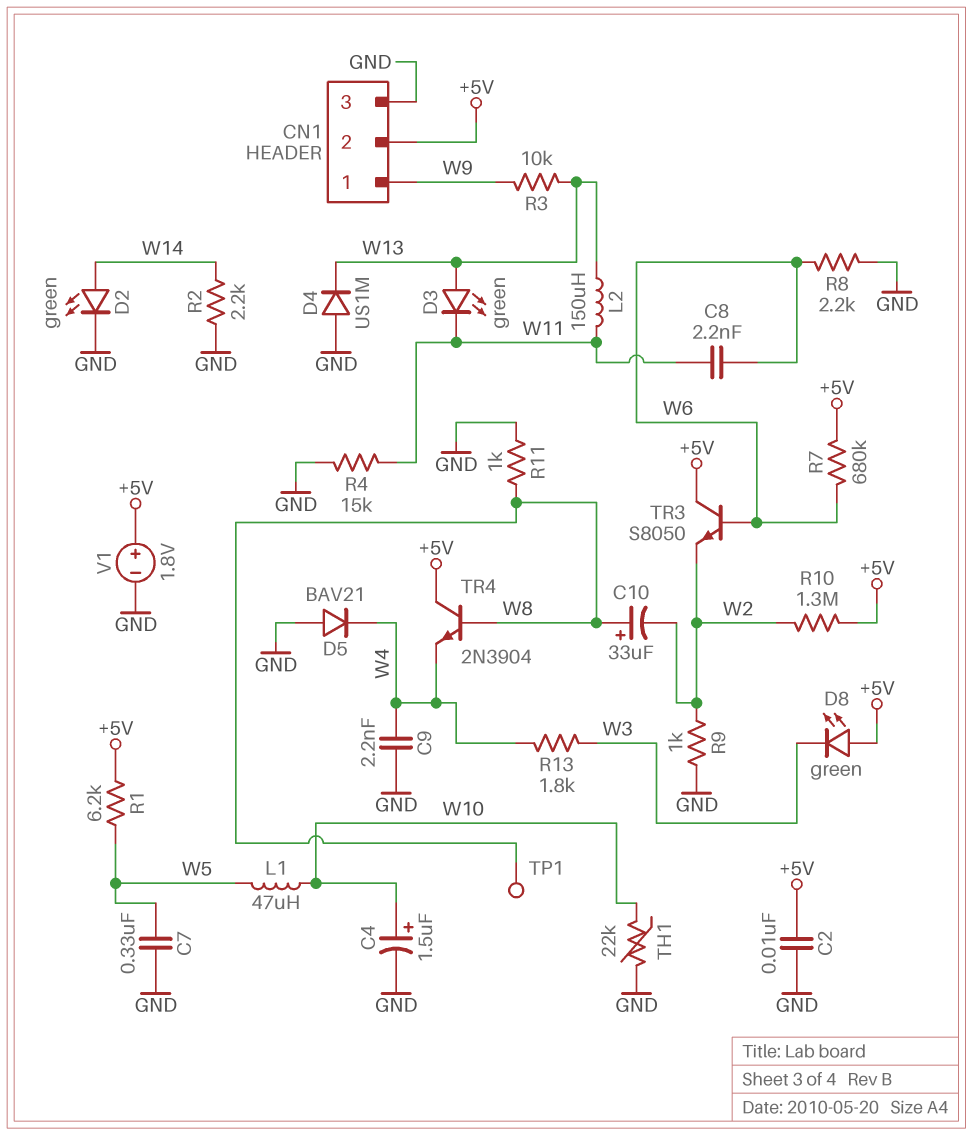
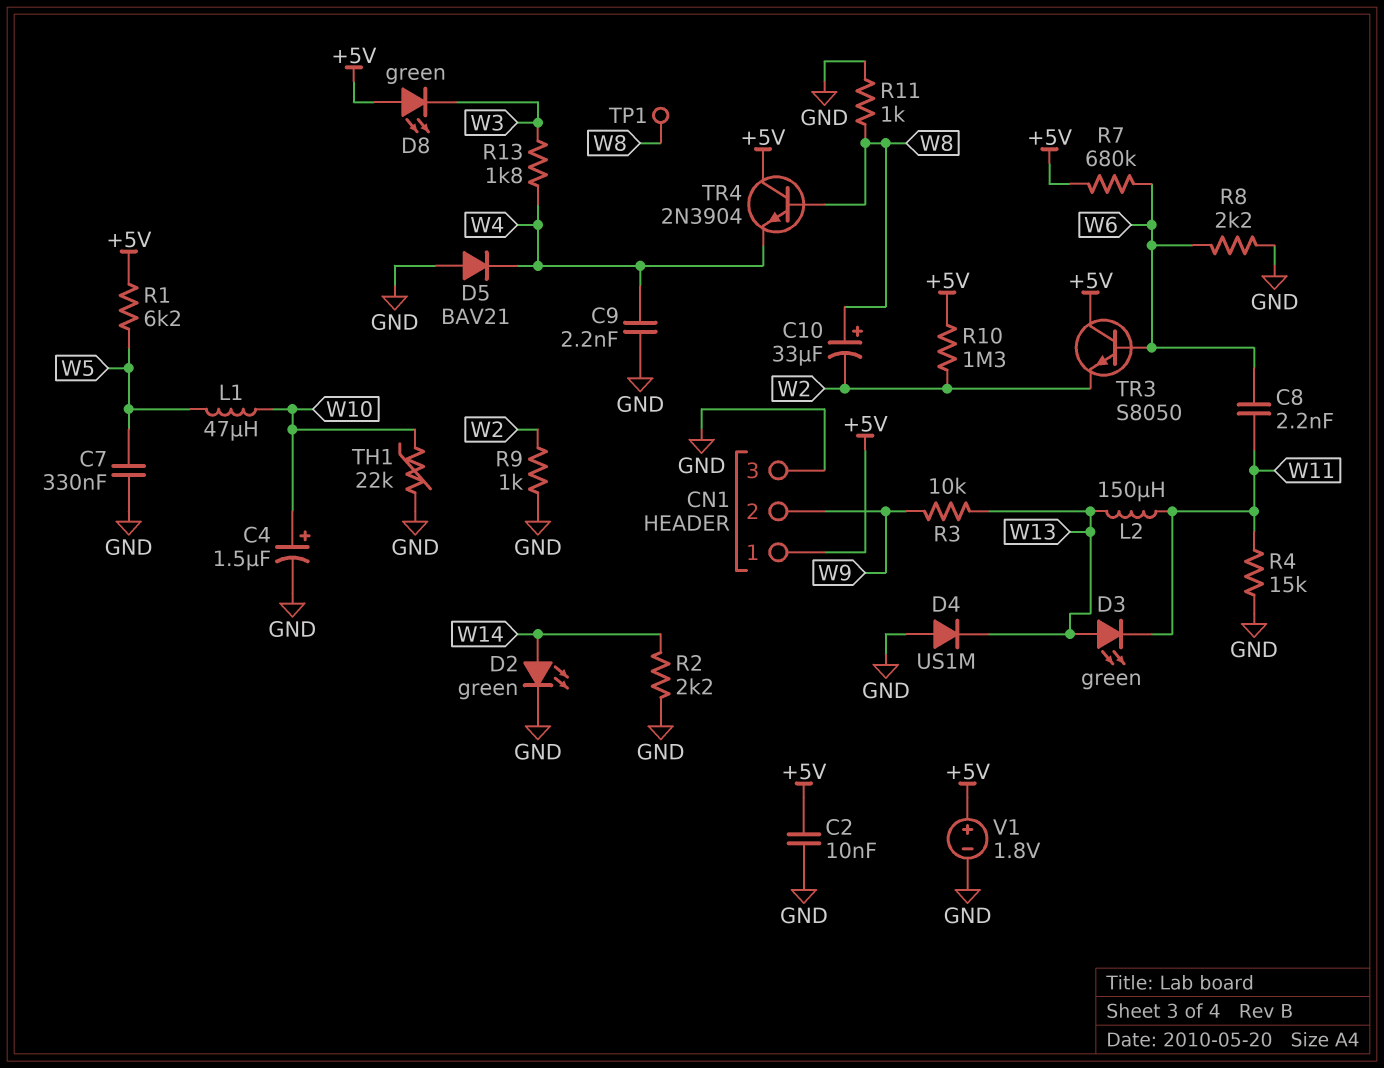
CN1 pin 1: W9 -> +5V
CN1 pin 2: +5V -> W9

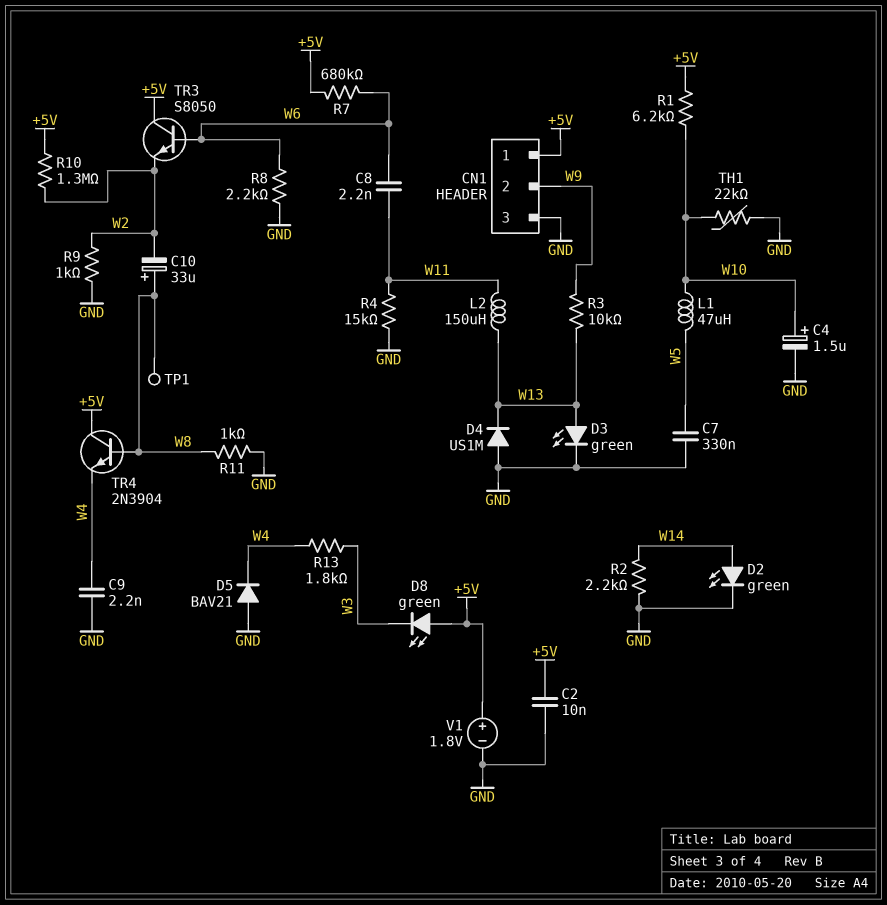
D3: LED green (A W13, K W11) -> LED green (A W13, K GND)
R1: 6.2k (+5V, W5) -> 6.2k (+5V, W10)

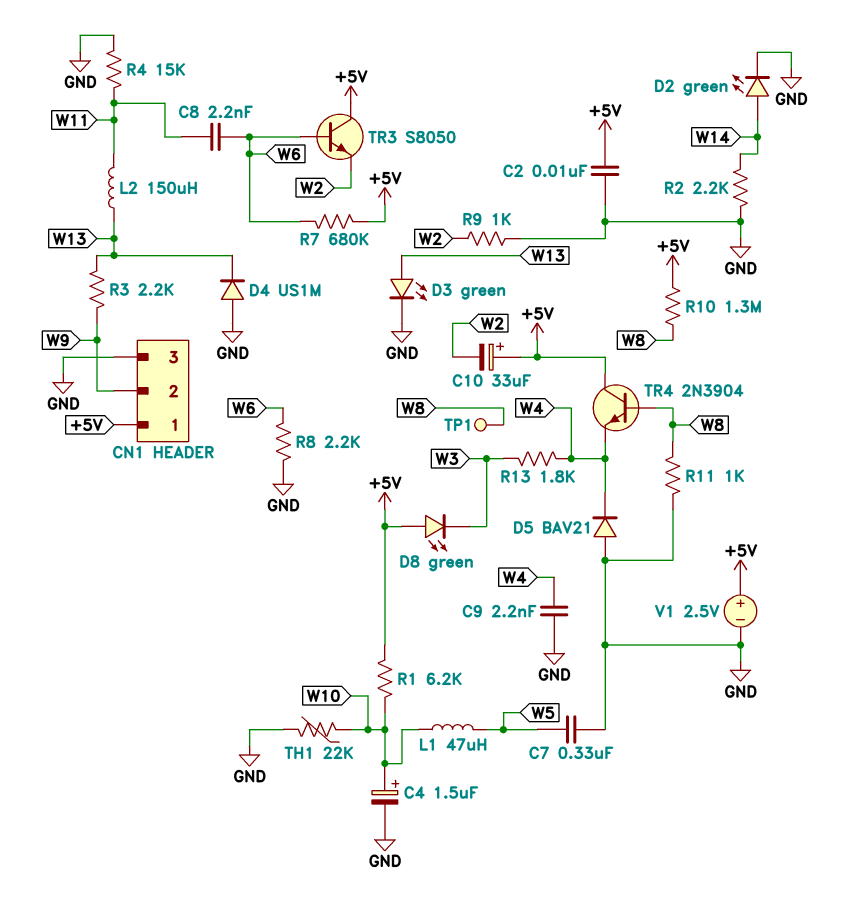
C10: 33uF (plus W8, minus W2) -> 33uF (plus +5V, minus W2)
R3: 10k (W9, W13) -> 2.2k (W9, W13)
R10: 1.3M (+5V, W2) -> 1.3M (+5V, W8)
V1: 1.8V (plus +5V, minus GND) -> 2.5V (plus +5V, minus GND)

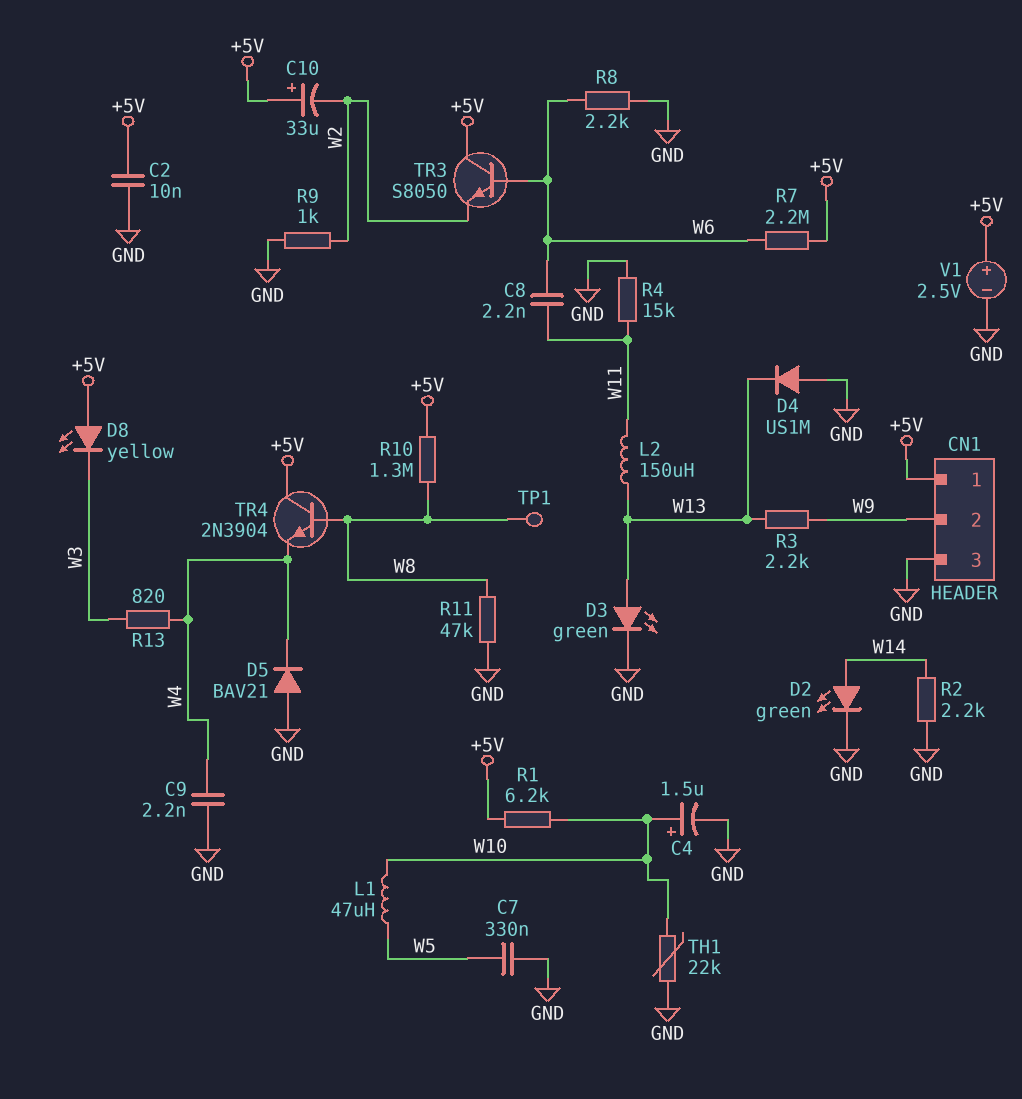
D8: LED green (A +5V, K W3) -> LED yellow (A +5V, K W3)
R7: 680k (+5V, W6) -> 2.2M (+5V, W6)
R11: 1k (GND, W8) -> 47k (GND, W8)
R13: 1.8k (W3, W4) -> 820 (W3, W4)

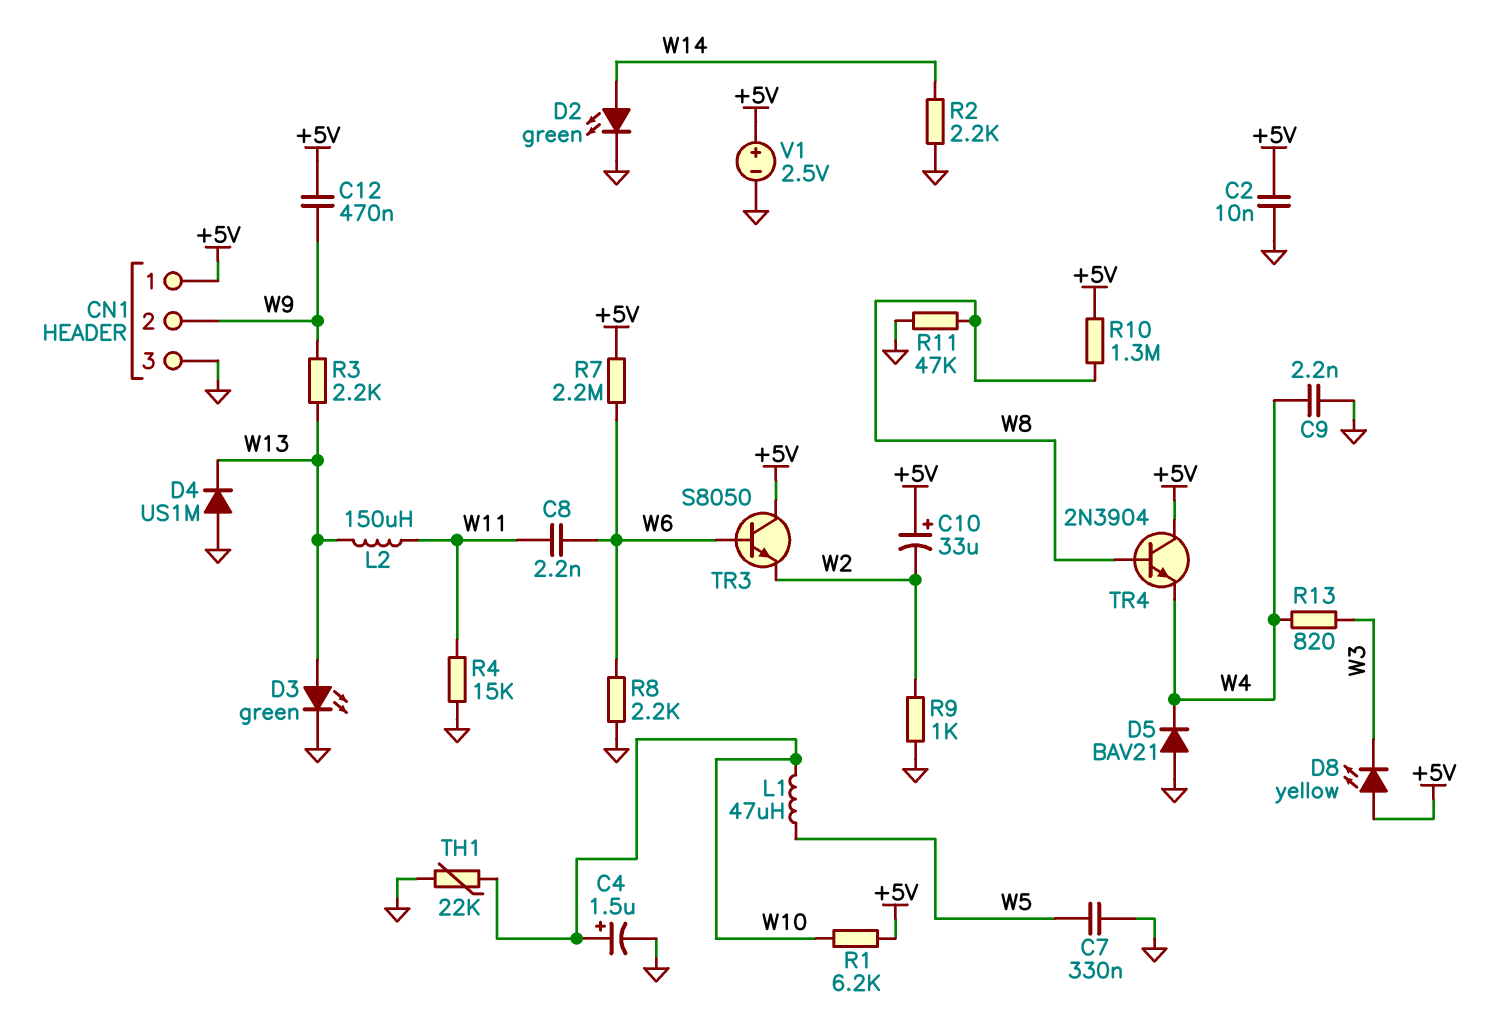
C12: none -> 470nF (+5V, W9)
TP1: test point (W8) -> none

